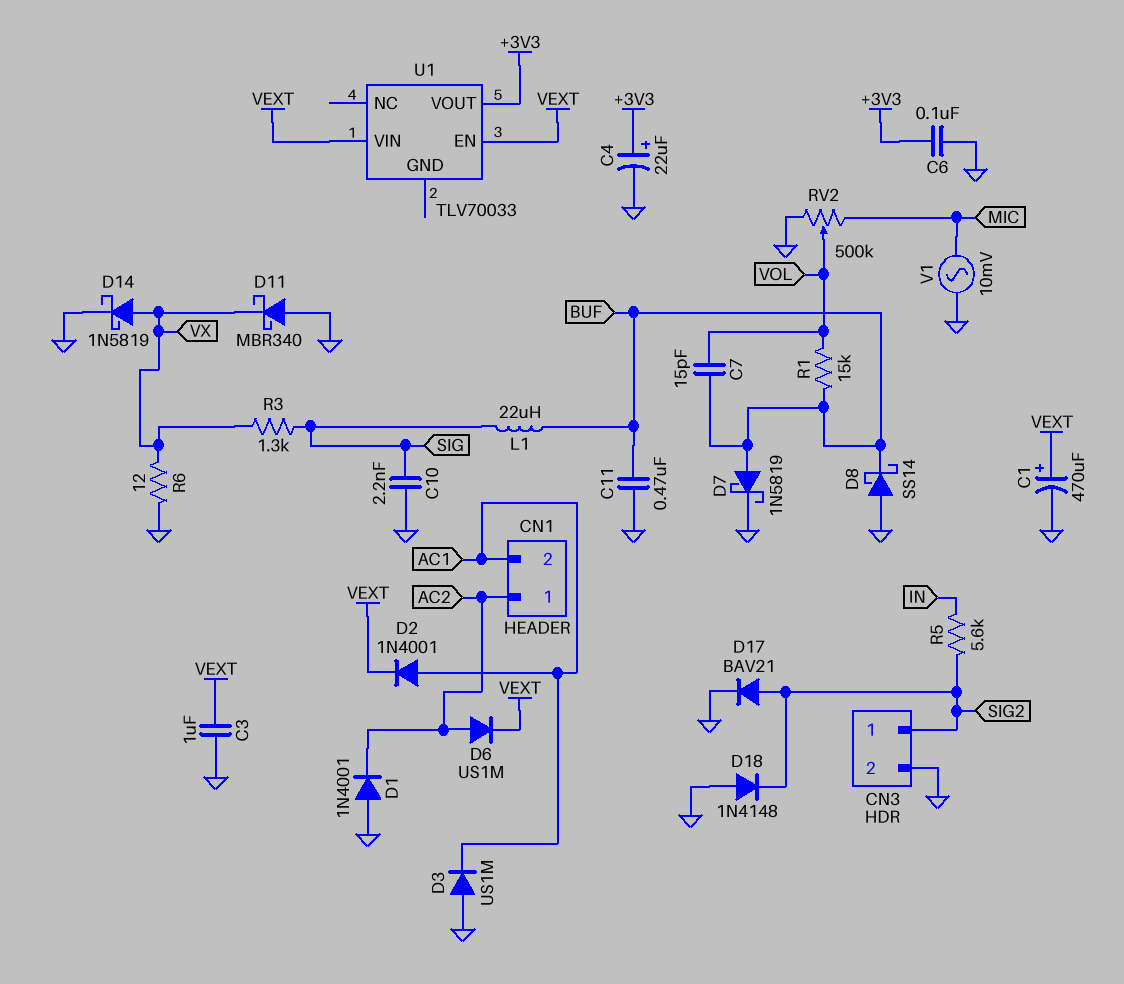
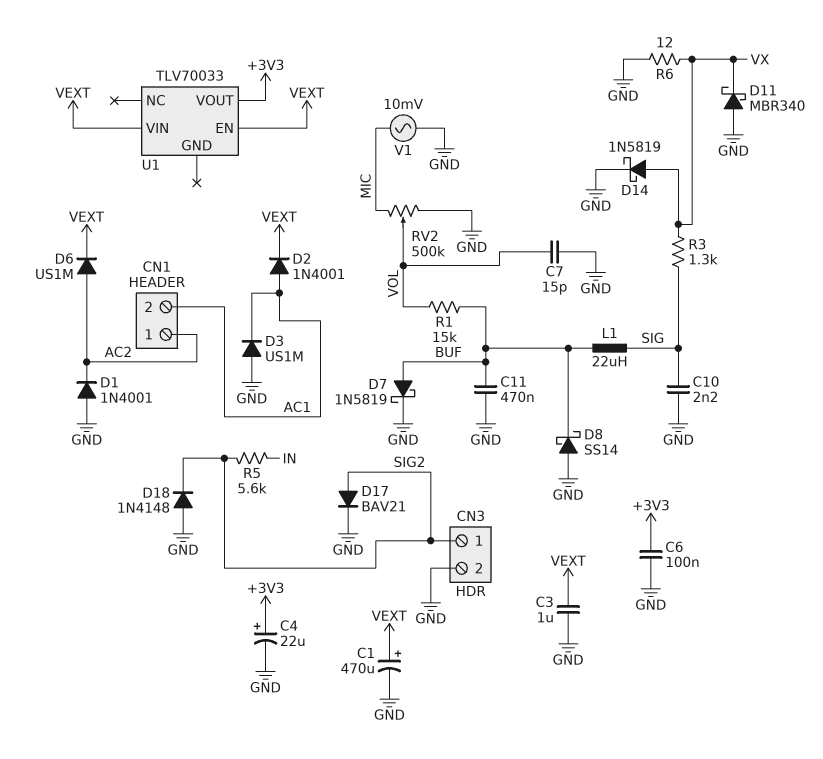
C7: 15pF (BUF, VOL) -> 15pF (GND, VOL)

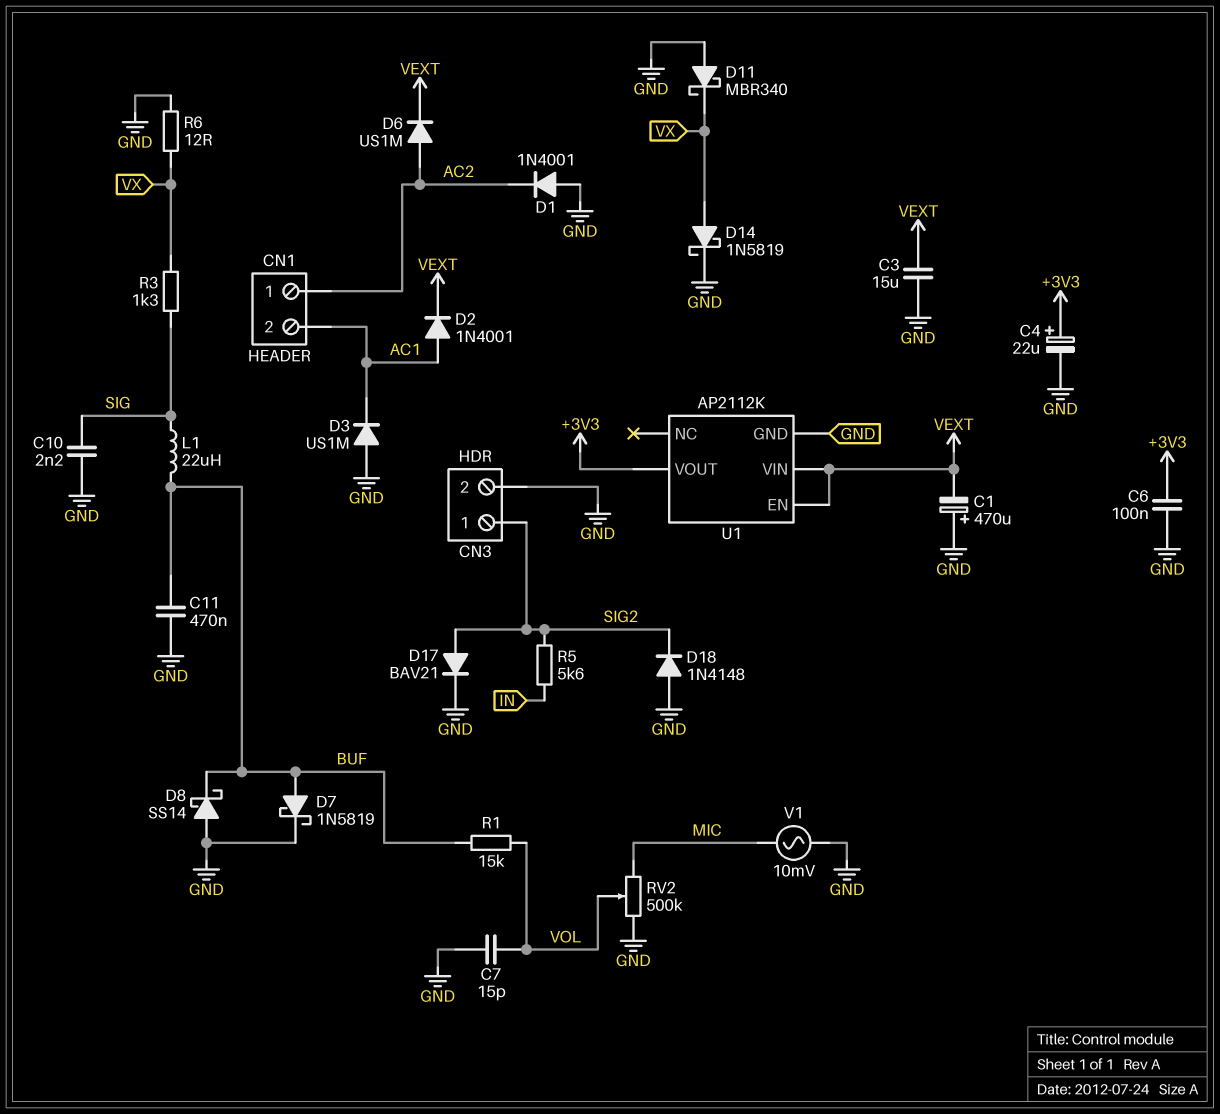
C1: 470uF (plus VEXT, minus GND) -> 470uF (plus GND, minus VEXT)
C3: 1uF (GND, VEXT) -> 15uF (GND, VEXT)
U1: TLV70033 -> AP2112K
U1 pin GND: none -> GND

